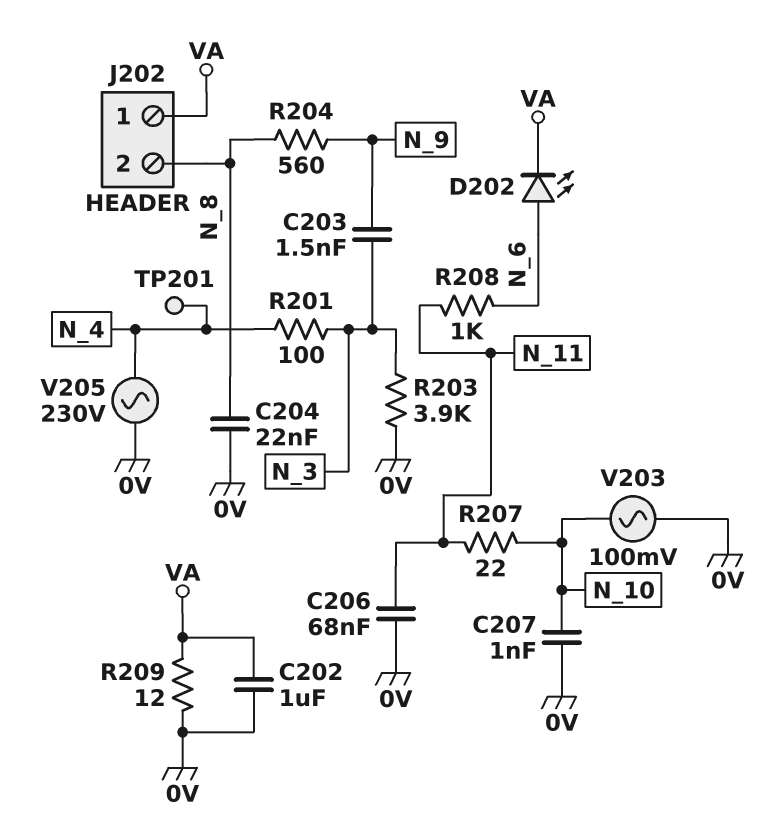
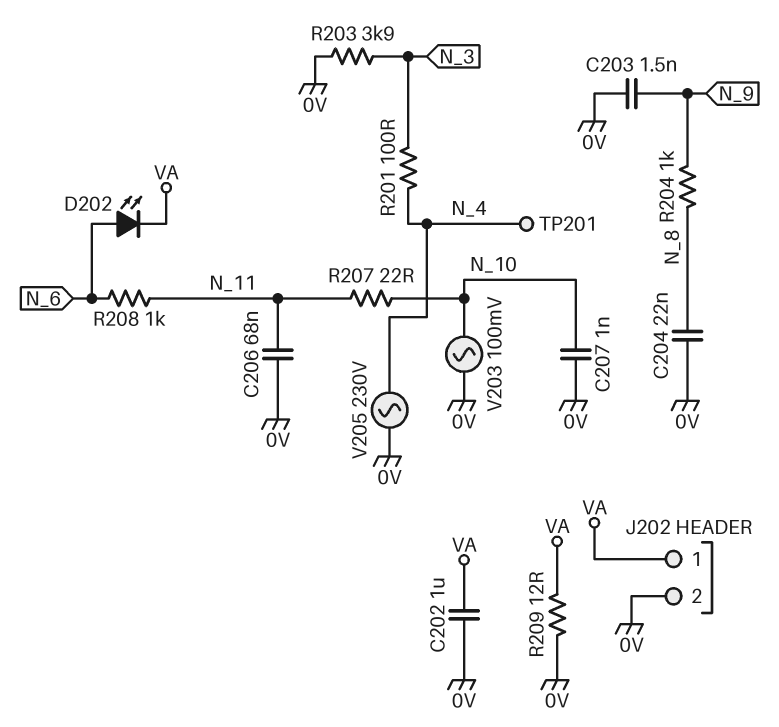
C203: 1.5nF (N_3, N_9) -> 1.5nF (0V, N_9)
J202 pin 2: N_8 -> 0V
R204: 560 (N_8, N_9) -> 1k (N_8, N_9)

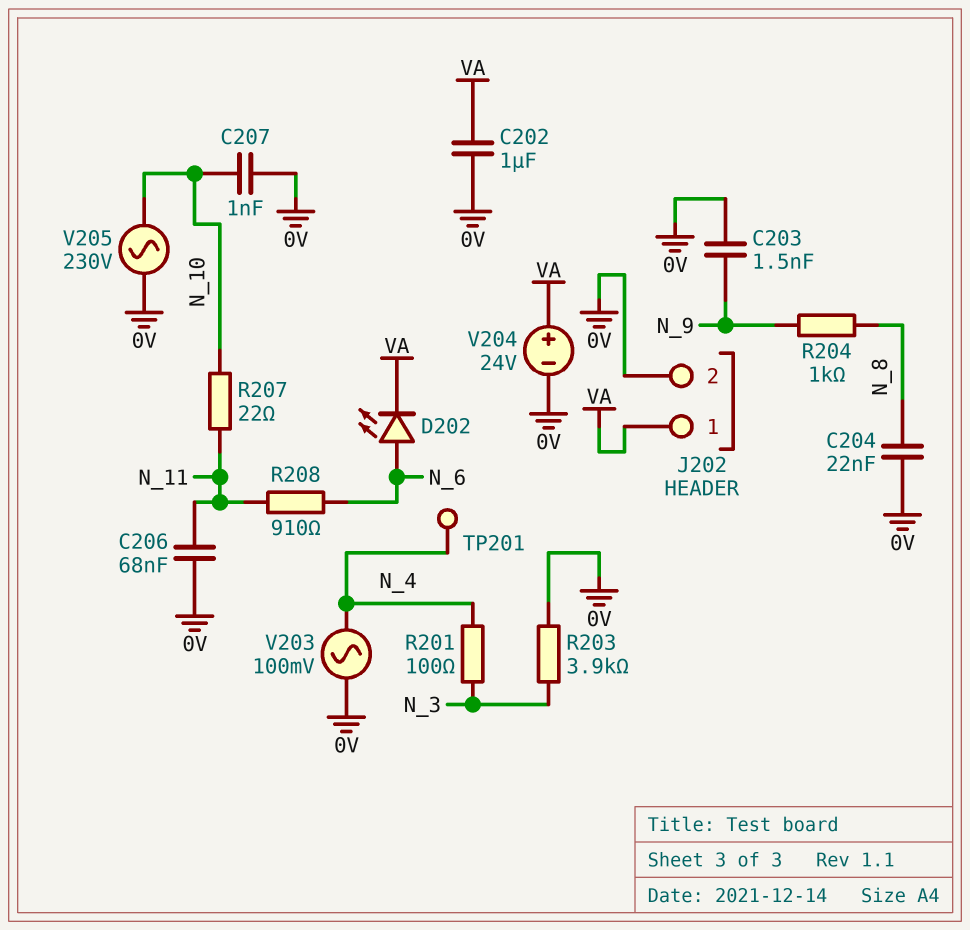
R208: 1k (N_6, N_11) -> 910 (N_6, N_11)
R209: 12 (0V, VA) -> none
V203: AC 100mV (0V, N_10) -> AC 100mV (0V, N_4)
V204: none -> 24V (plus VA, minus 0V)
V205: AC 230V (0V, N_4) -> AC 230V (0V, N_10)

